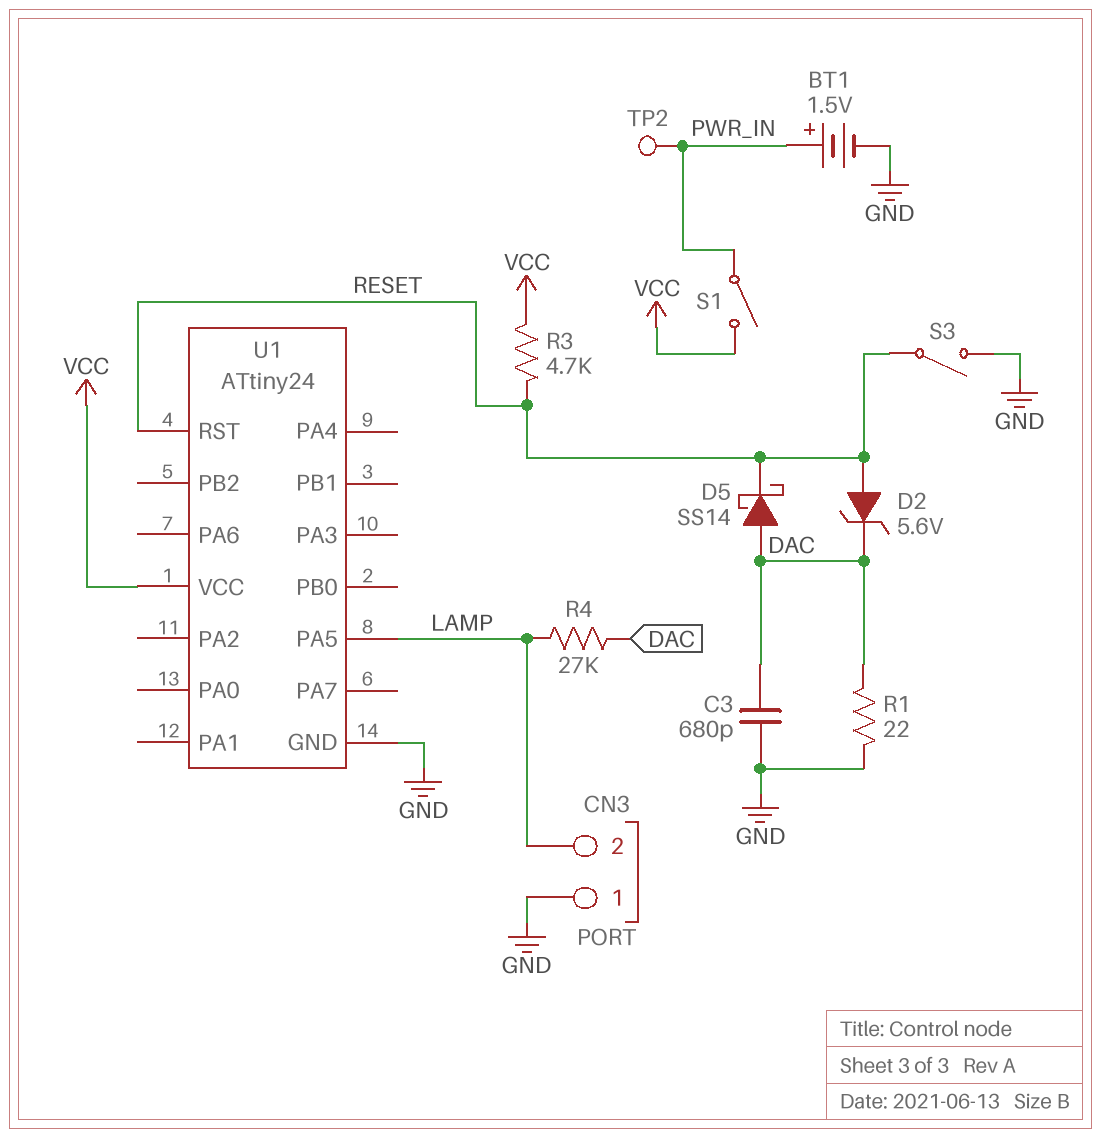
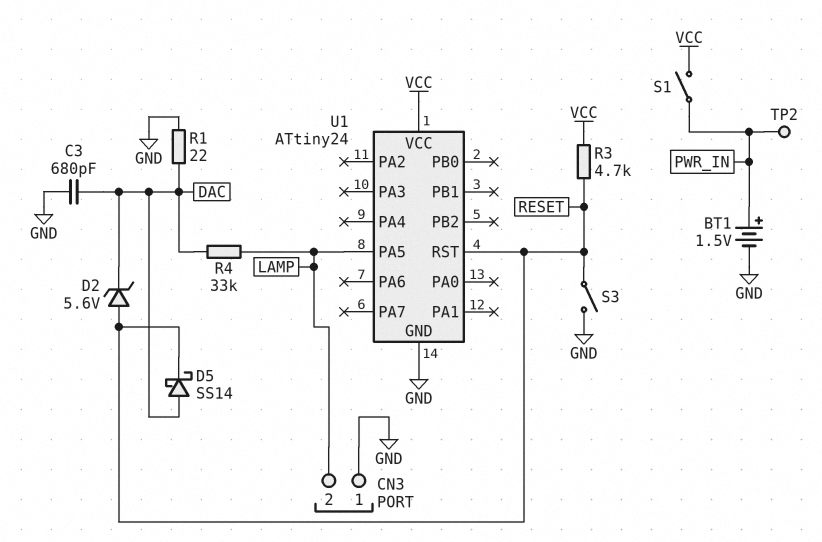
R4: 27k (DAC, LAMP) -> 33k (DAC, LAMP)

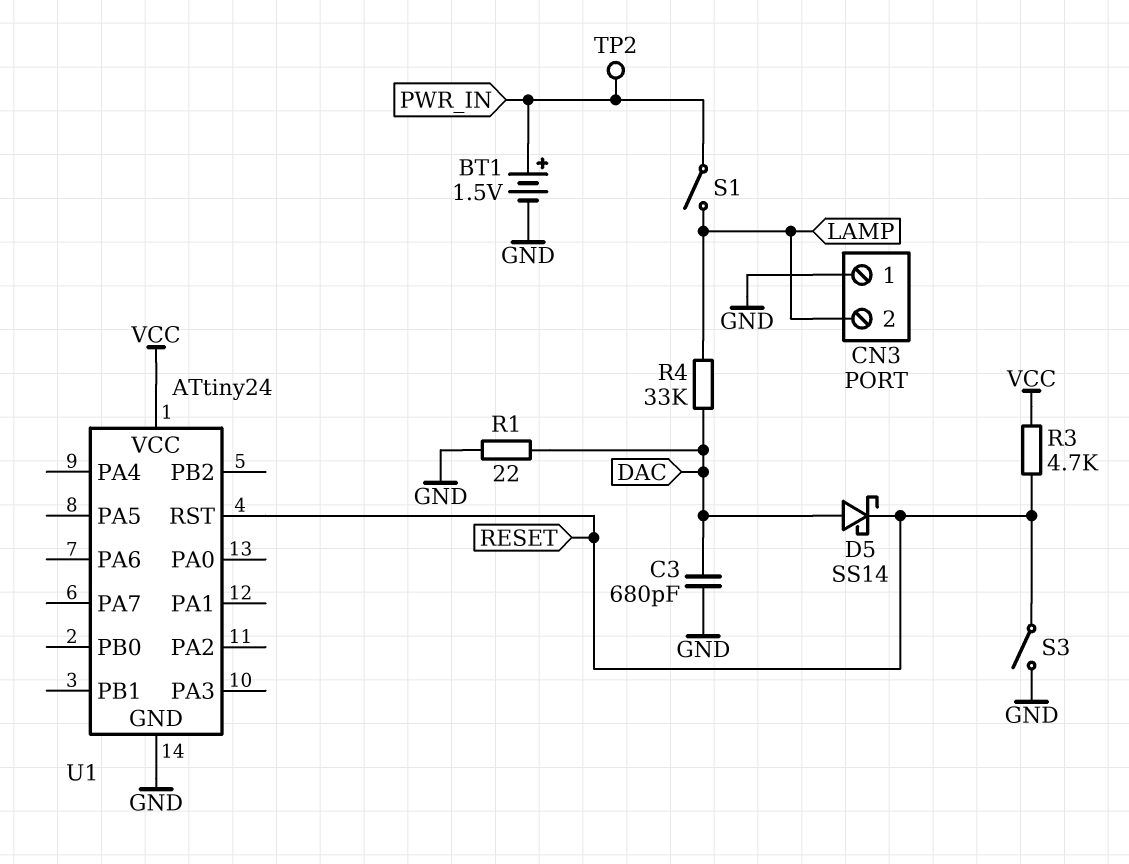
D2: zener 5.6V (A RESET, K DAC) -> none
S1: switch (PWR_IN, VCC) -> switch (LAMP, PWR_IN)
U1 pin PA5: LAMP -> none

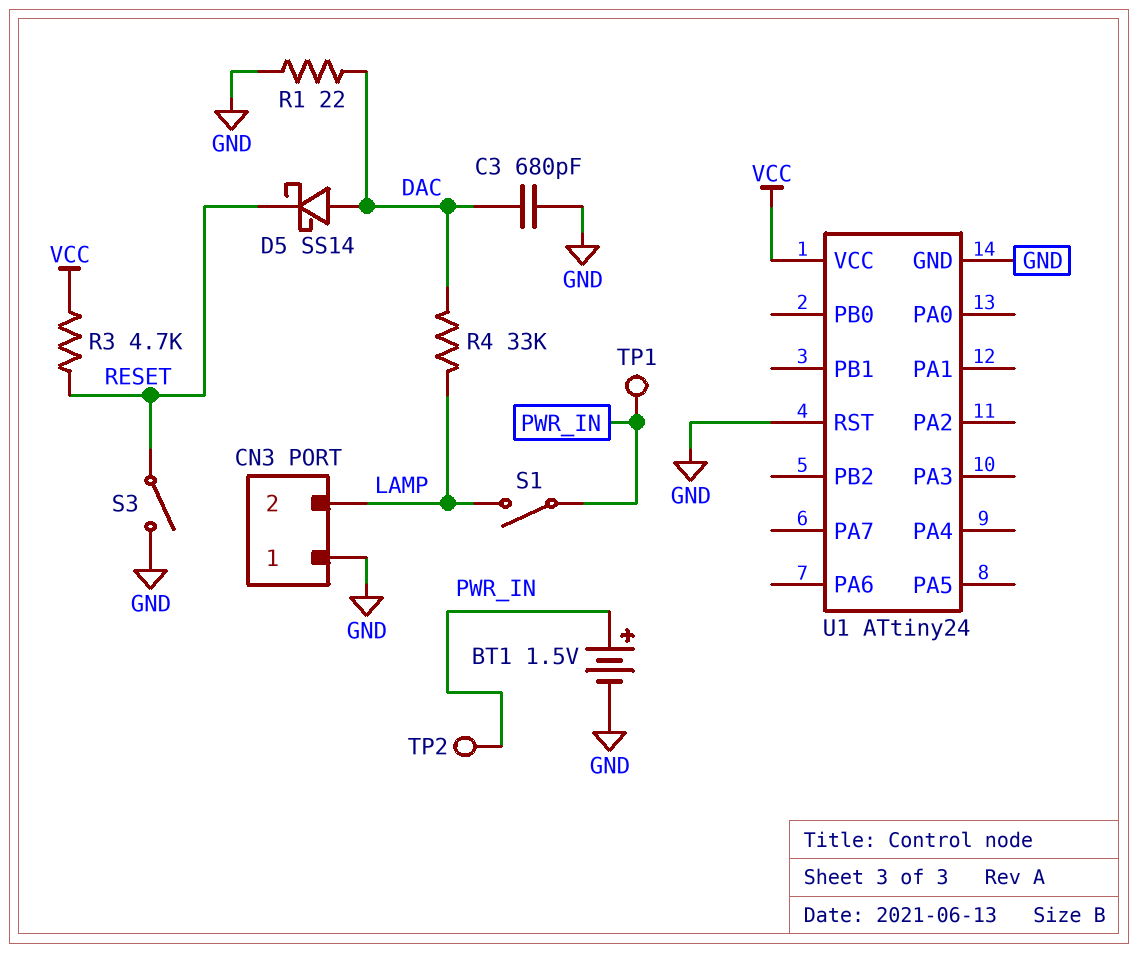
TP1: none -> test point (PWR_IN)
U1 pin RST: RESET -> GND

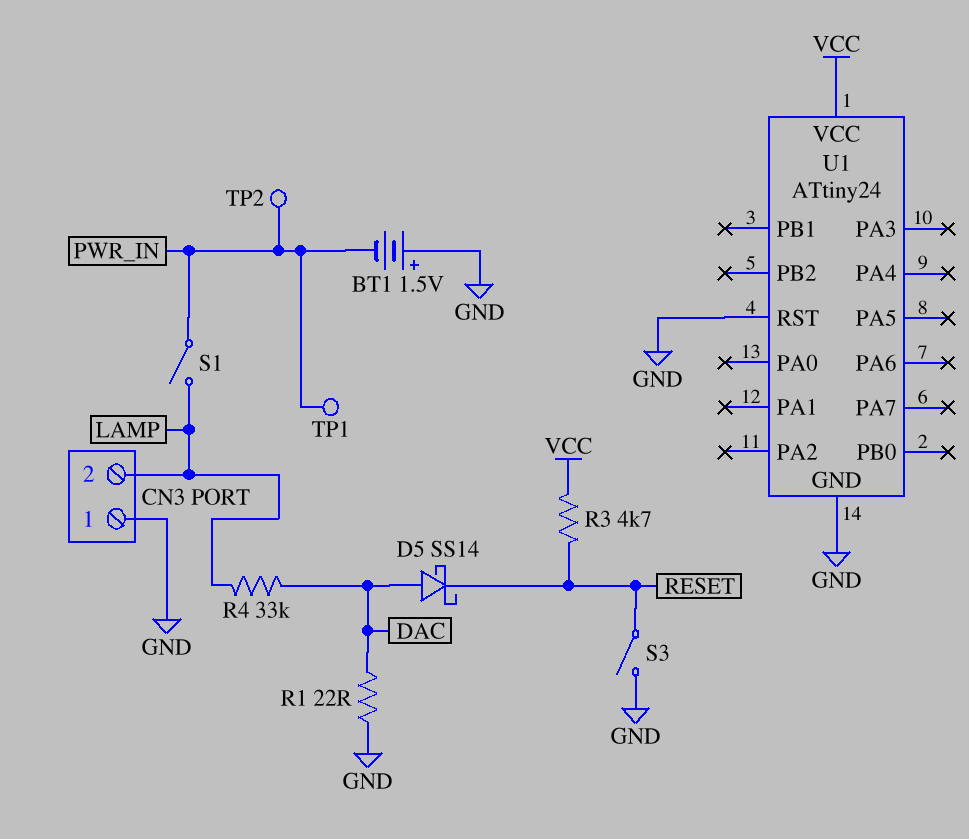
BT1: 1.5V (plus PWR_IN, minus GND) -> 1.5V (plus GND, minus PWR_IN)
C3: 680pF (DAC, GND) -> none

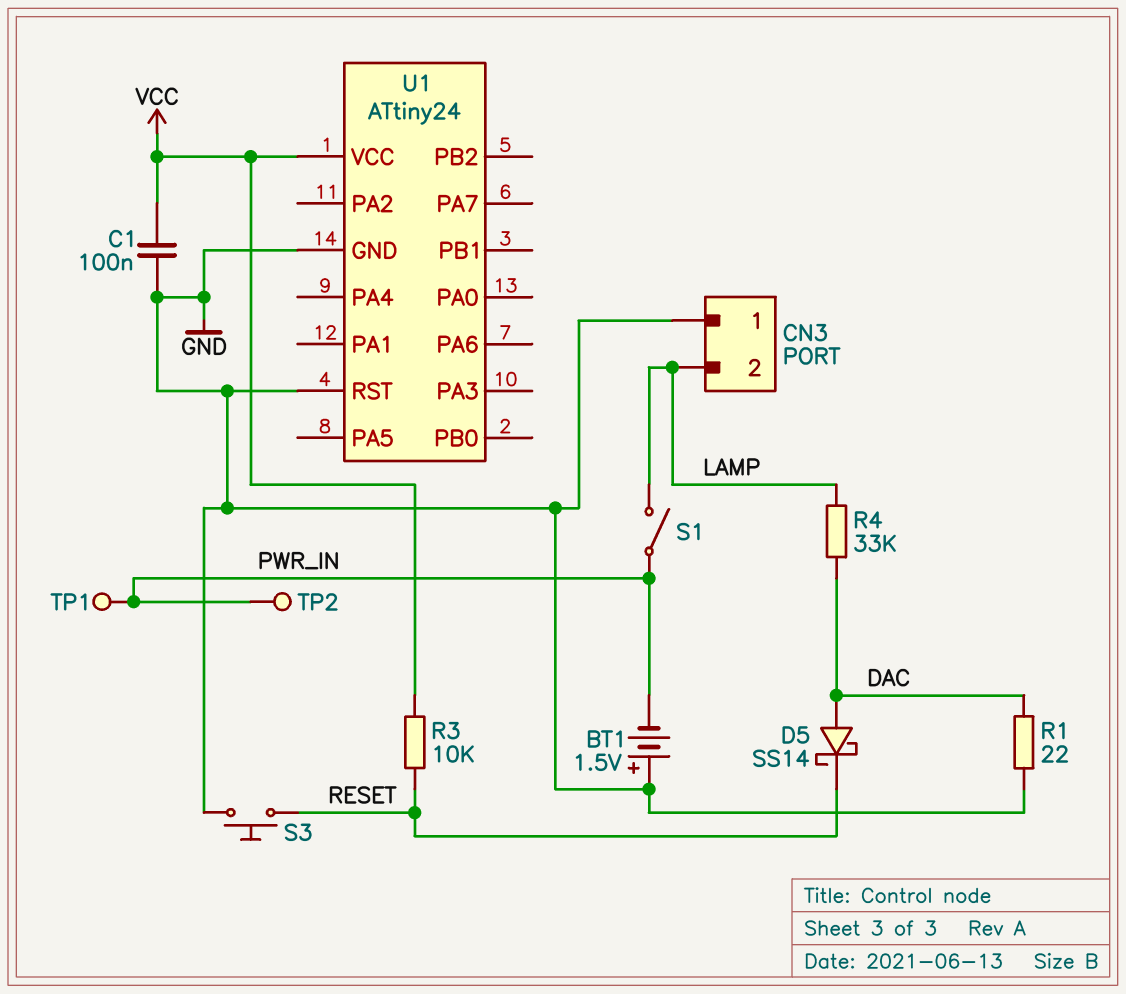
C1: none -> 100nF (GND, VCC)
R3: 4.7k (RESET, VCC) -> 10k (RESET, VCC)
S3: switch (GND, RESET) -> button (GND, RESET)

